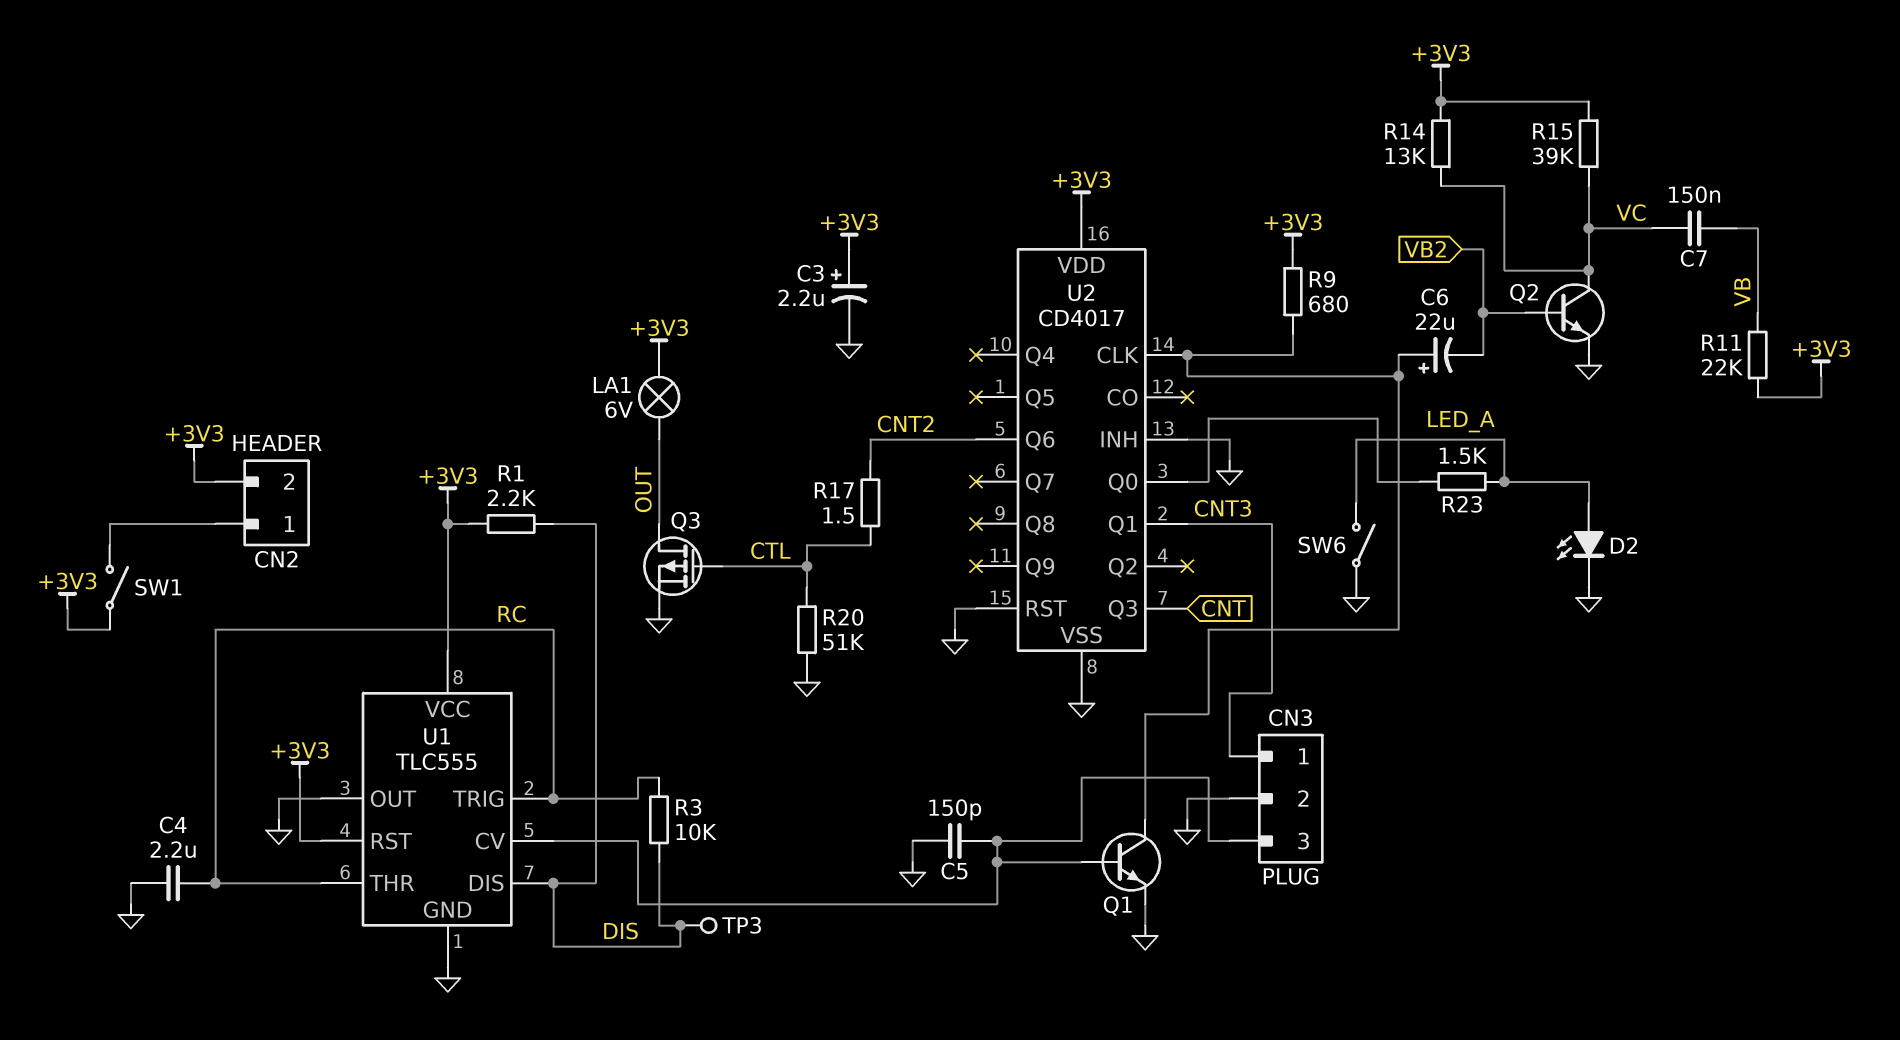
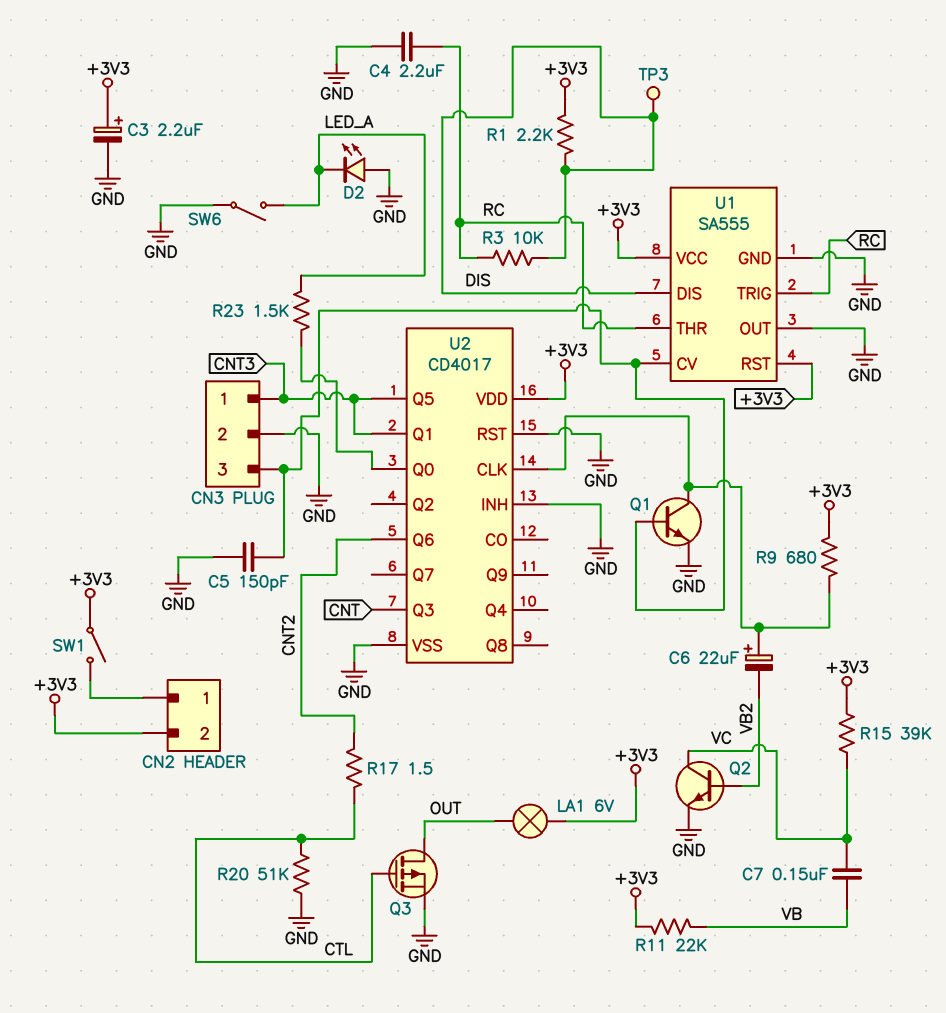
D2: LED (A LED_A, K GND) -> LED (A GND, K LED_A)
R14: 13k (+3V3, VC) -> none
U1: TLC555 -> SA555
U2 pin Q5: none -> CNT3

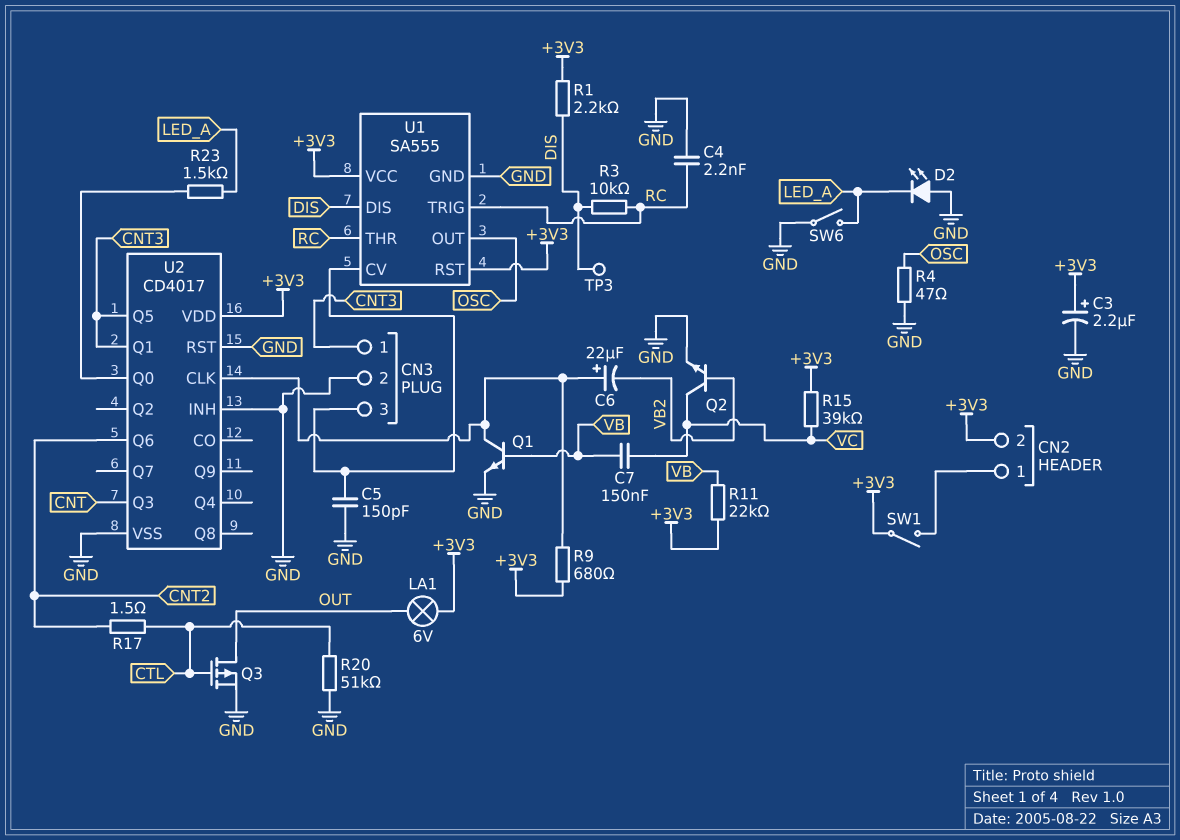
C4: 2.2uF (GND, RC) -> 2.2nF (GND, RC)
Q1: NPN (B CN3/3, C U2/CLK, E GND) -> NPN (B VB, C U2/CLK, E GND)
R4: none -> 47 (GND, OSC)
U1 pin OUT: GND -> OSC

